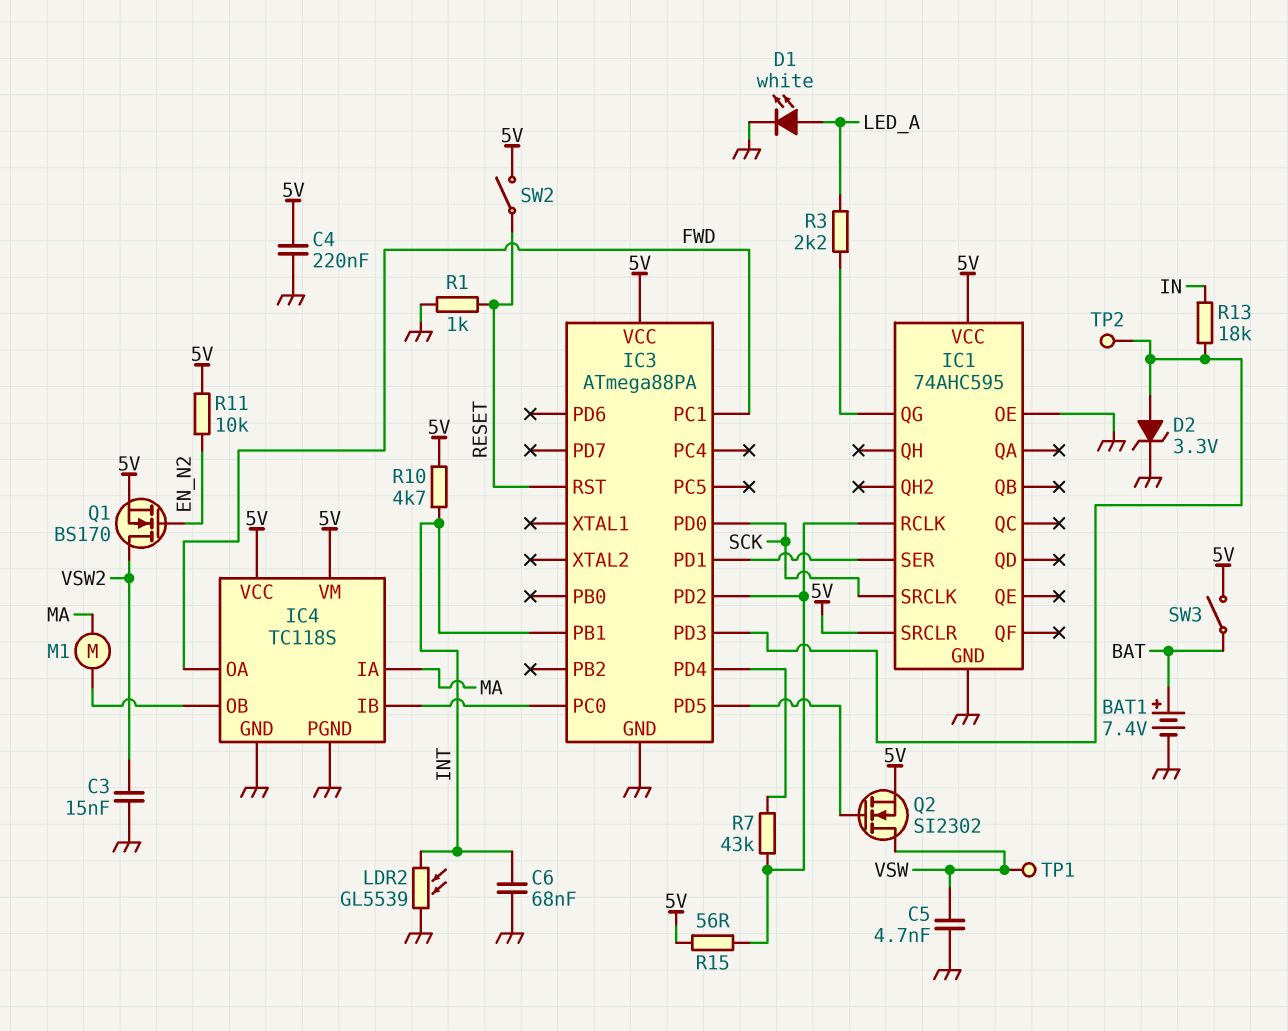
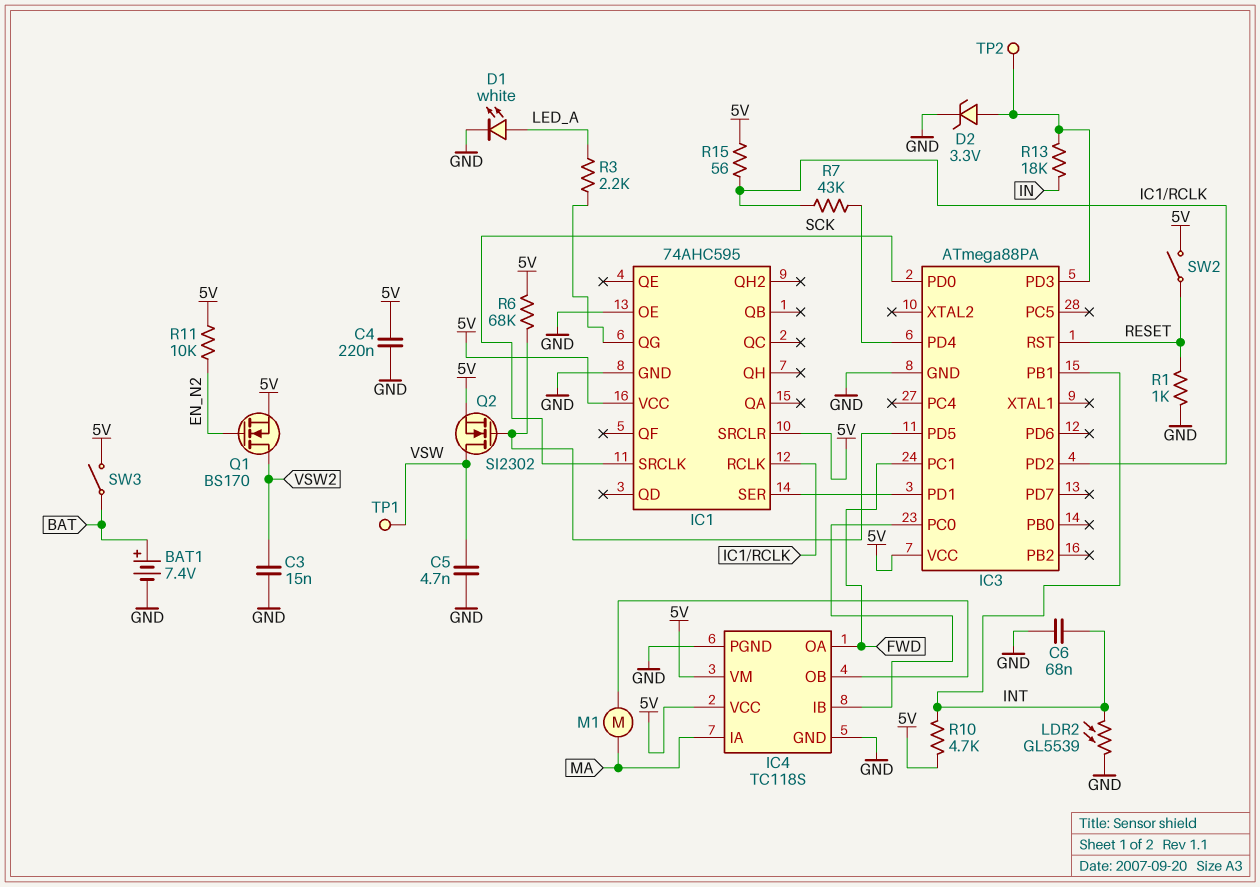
R6: none -> 68k (5V, IC3/PD5)

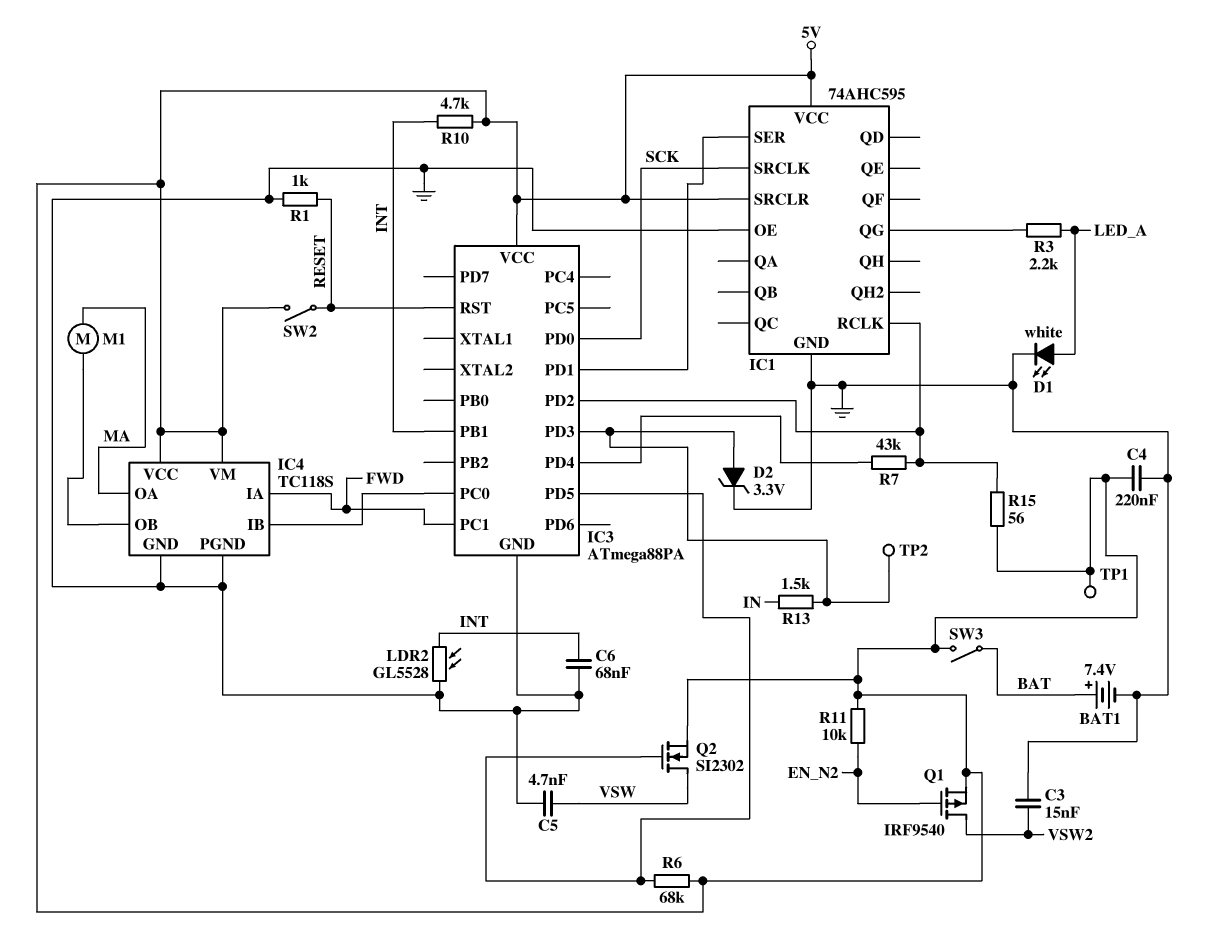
IC4 pin IA: MA -> FWD
IC4 pin OA: FWD -> MA
LDR2: GL5539 (GND, INT) -> GL5528 (GND, INT)
Q1: NMOS BS170 (G EN_N2, D VSW2, S 5V) -> PMOS IRF9540 (G EN_N2, D VSW2, S 5V)
R13: 18k (IC3/PD3, IN) -> 1.5k (IC3/PD3, IN)
TP1: test point (VSW) -> test point (5V)

